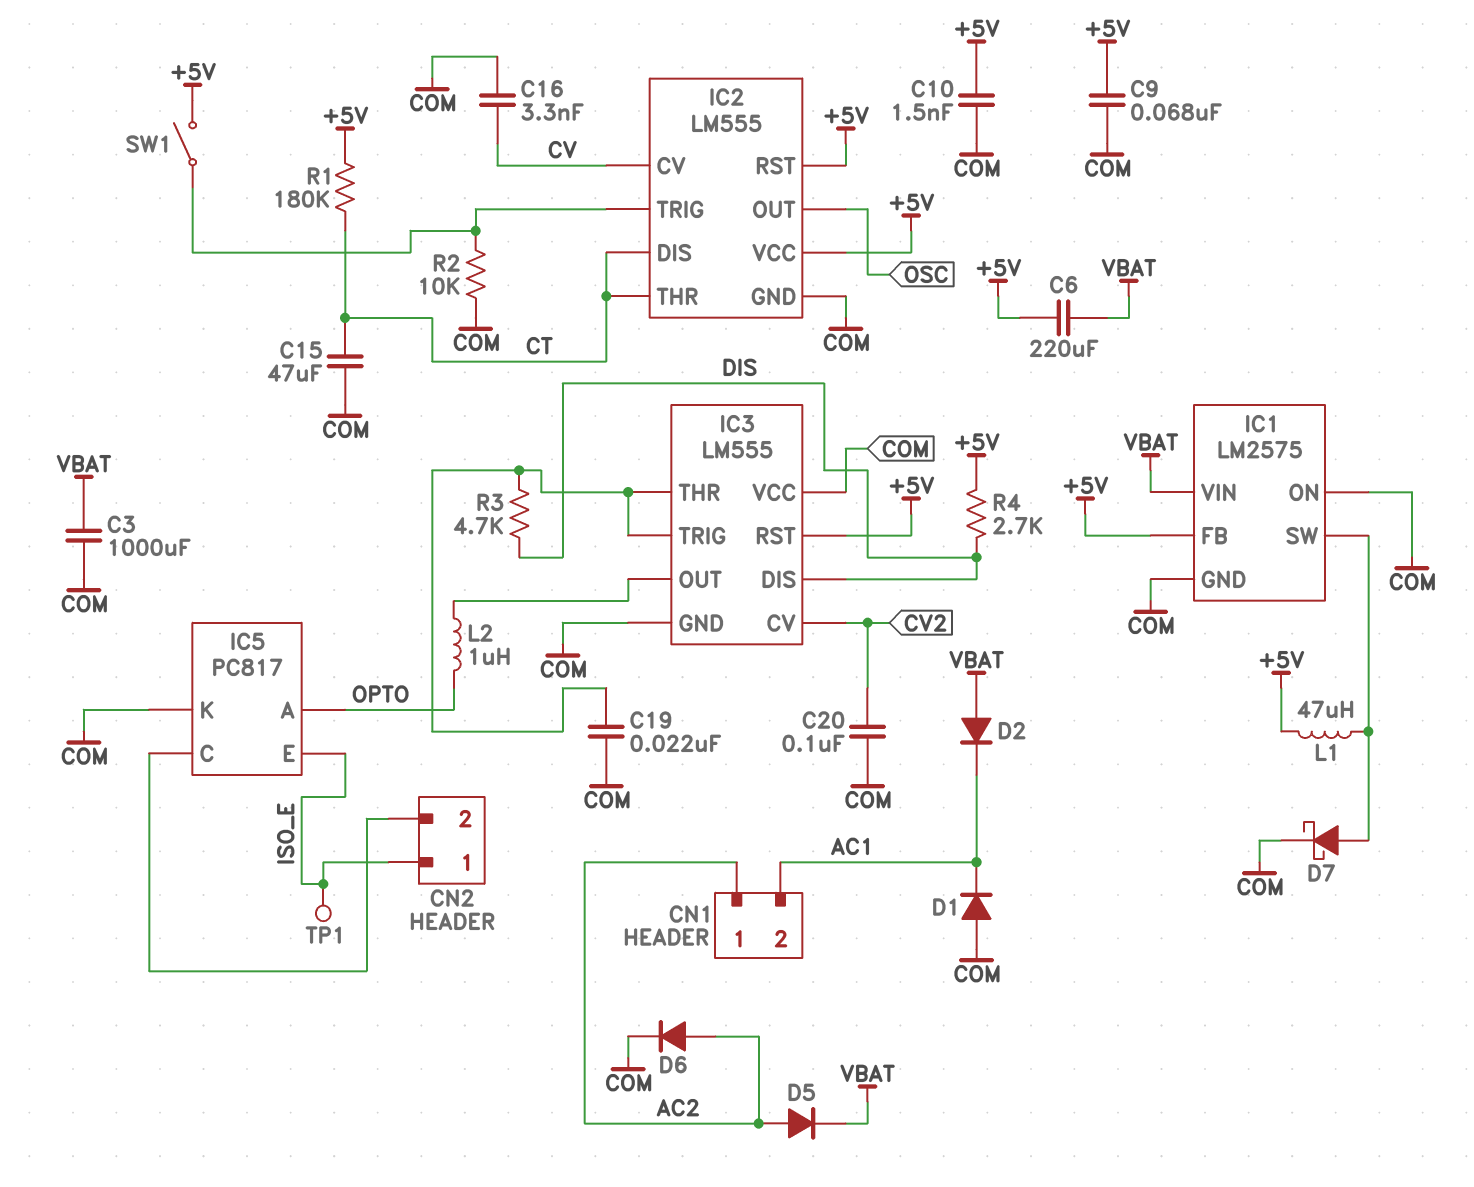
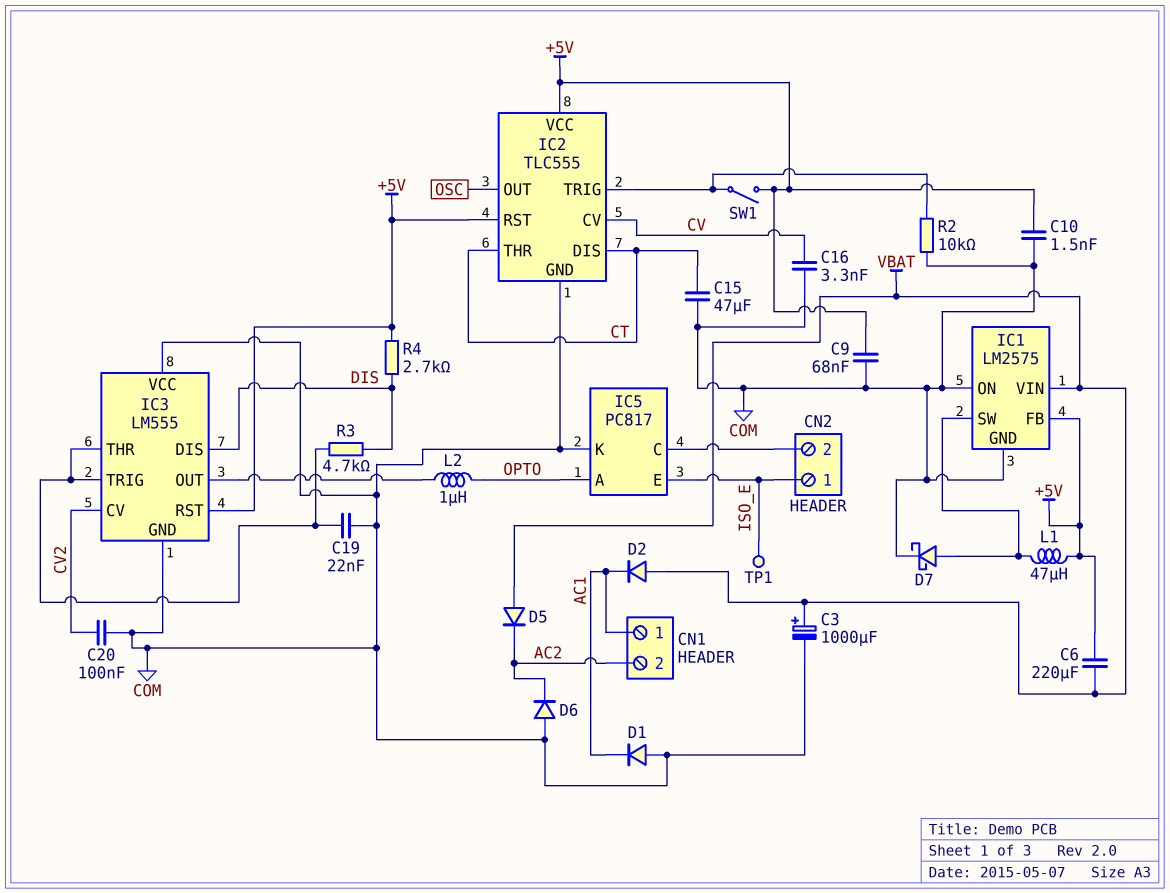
C3: 1000uF (COM, VBAT) -> 1000uF (plus VBAT, minus COM)
CN1 pin 1: AC2 -> AC1
CN1 pin 2: AC1 -> AC2
D5: diode (A AC2, K VBAT) -> diode (A VBAT, K AC2)
D6: diode (A AC2, K COM) -> diode (A COM, K AC2)
IC2: LM555 -> TLC555
R1: 180k (+5V, CT) -> none

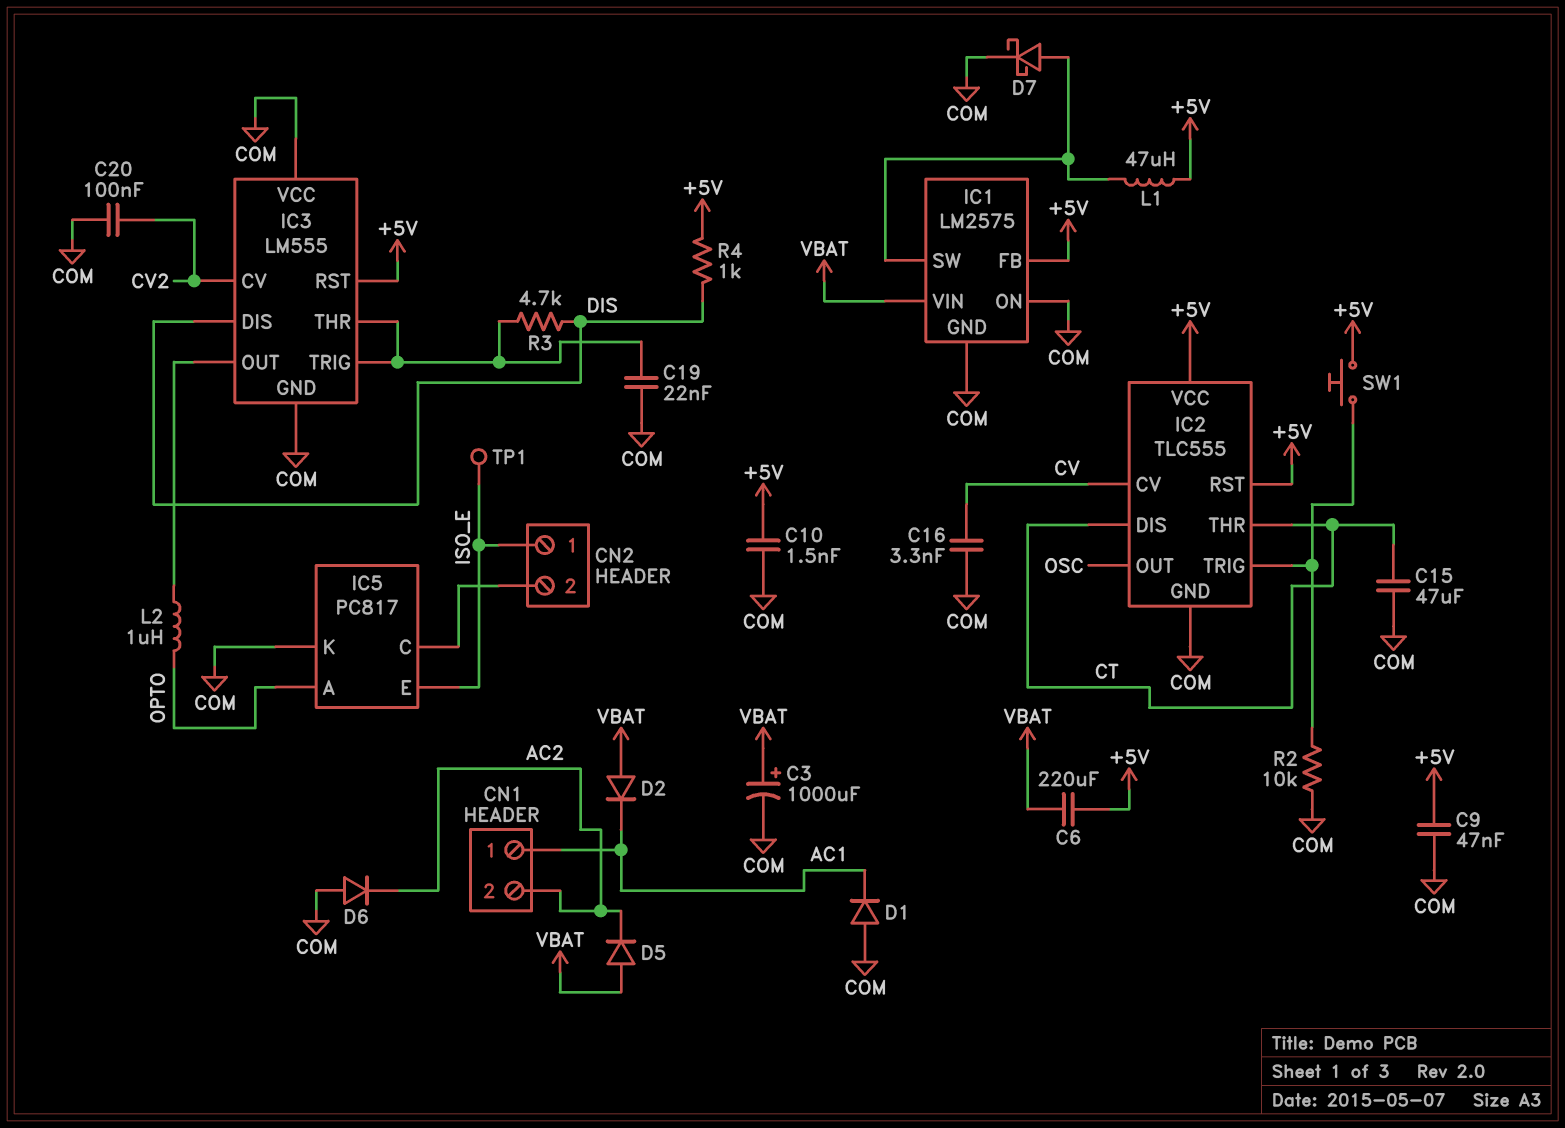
C9: 68nF (+5V, COM) -> 47nF (+5V, COM)
R4: 2.7k (+5V, DIS) -> 1k (+5V, DIS)
SW1: switch (+5V, IC2/TRIG) -> button (+5V, IC2/TRIG)

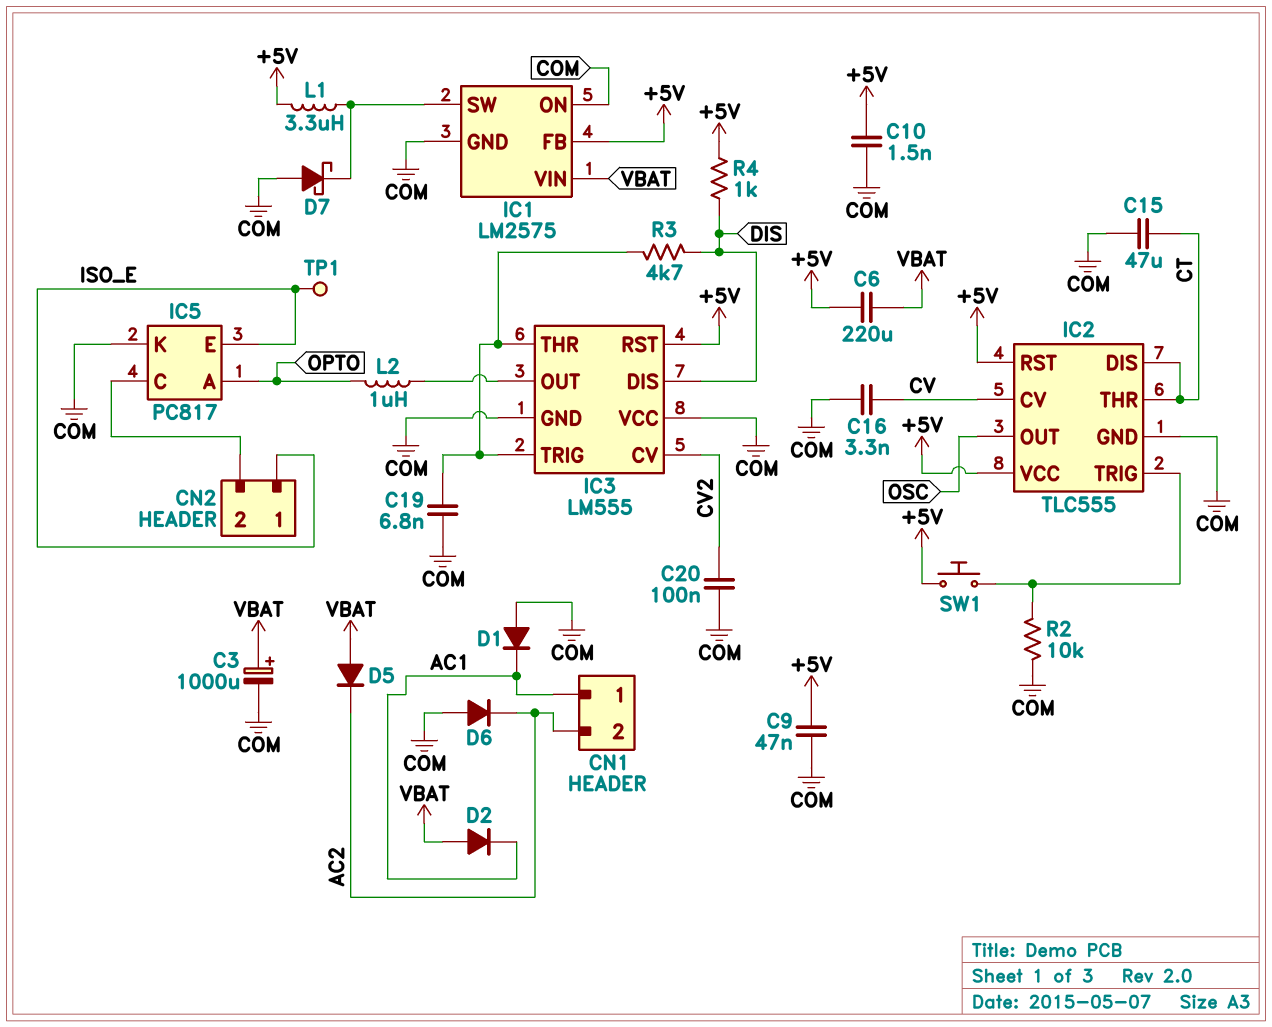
C19: 22nF (COM, IC3/THR) -> 6.8nF (COM, IC3/THR)
D7: schottky (A IC1/SW, K COM) -> schottky (A COM, K IC1/SW)
L1: 47uH (+5V, IC1/SW) -> 3.3uH (+5V, IC1/SW)

